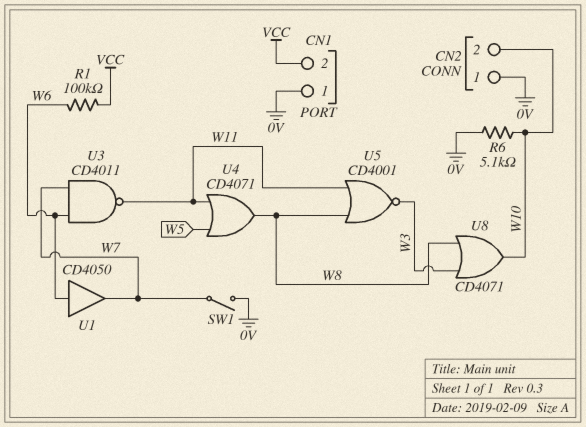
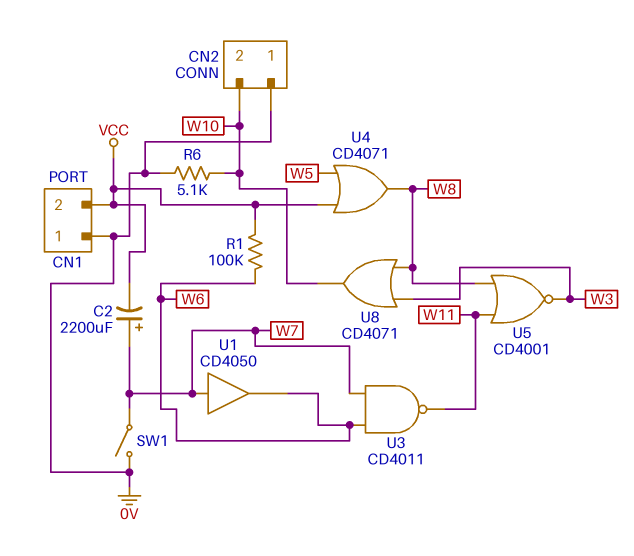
C2: none -> 2200uF (plus W7, minus VCC)
U1: buffer CD4050 (in W6, out W7) -> buffer CD4050 (in W7, out W6)
U4: OR CD4071 (in W5, in W11, out W8) -> OR CD4071 (in VCC, in W5, out W8)

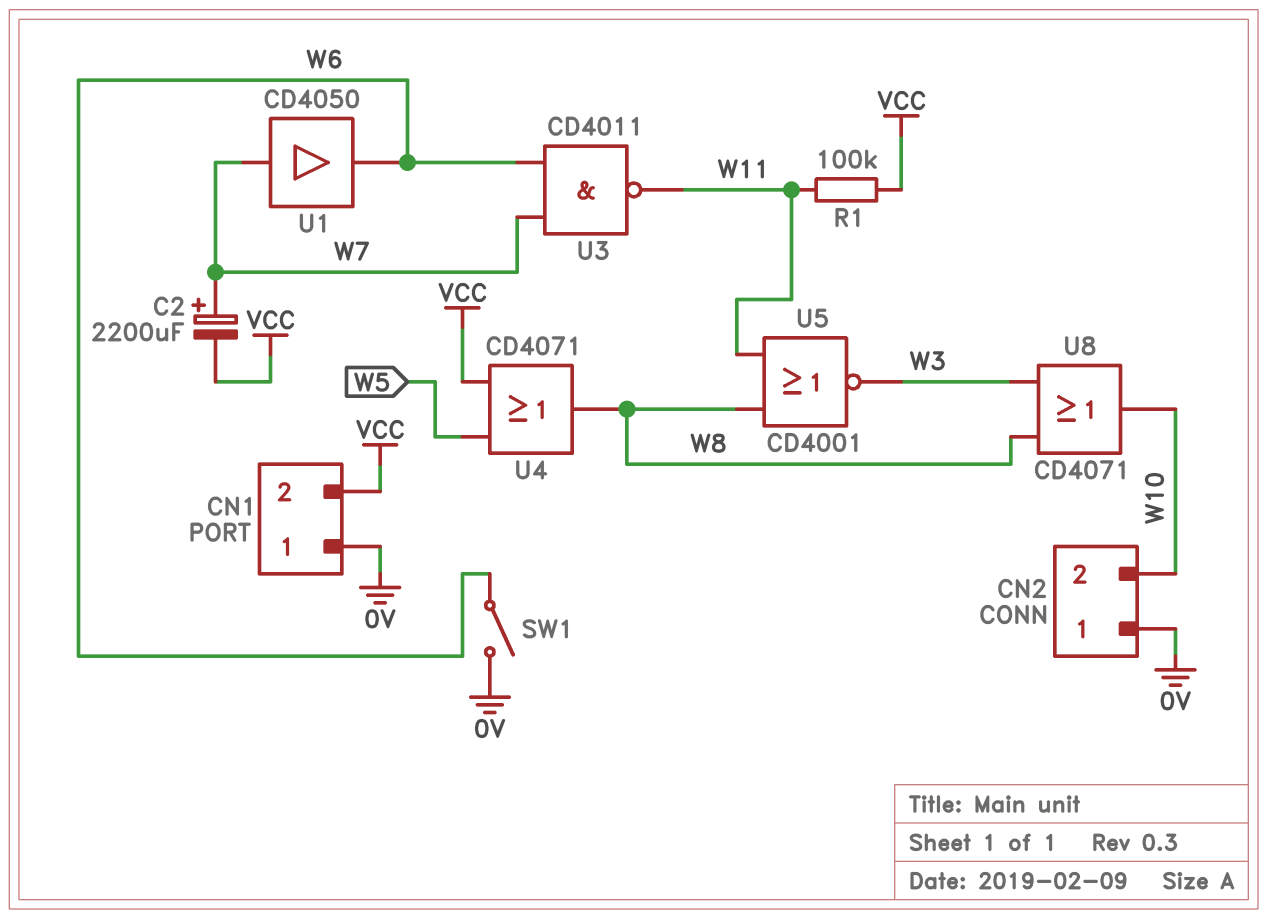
R1: 100k (VCC, W6) -> 100k (VCC, W11)
R6: 5.1k (0V, W10) -> none
SW1: switch (0V, W7) -> switch (0V, W6)

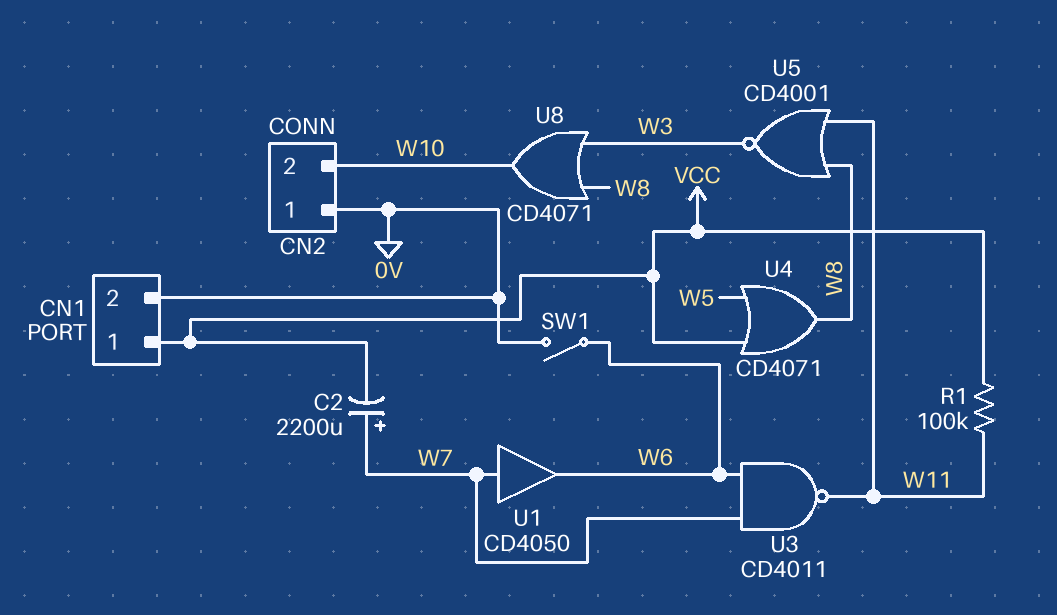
CN1 pin 1: 0V -> VCC
CN1 pin 2: VCC -> 0V

